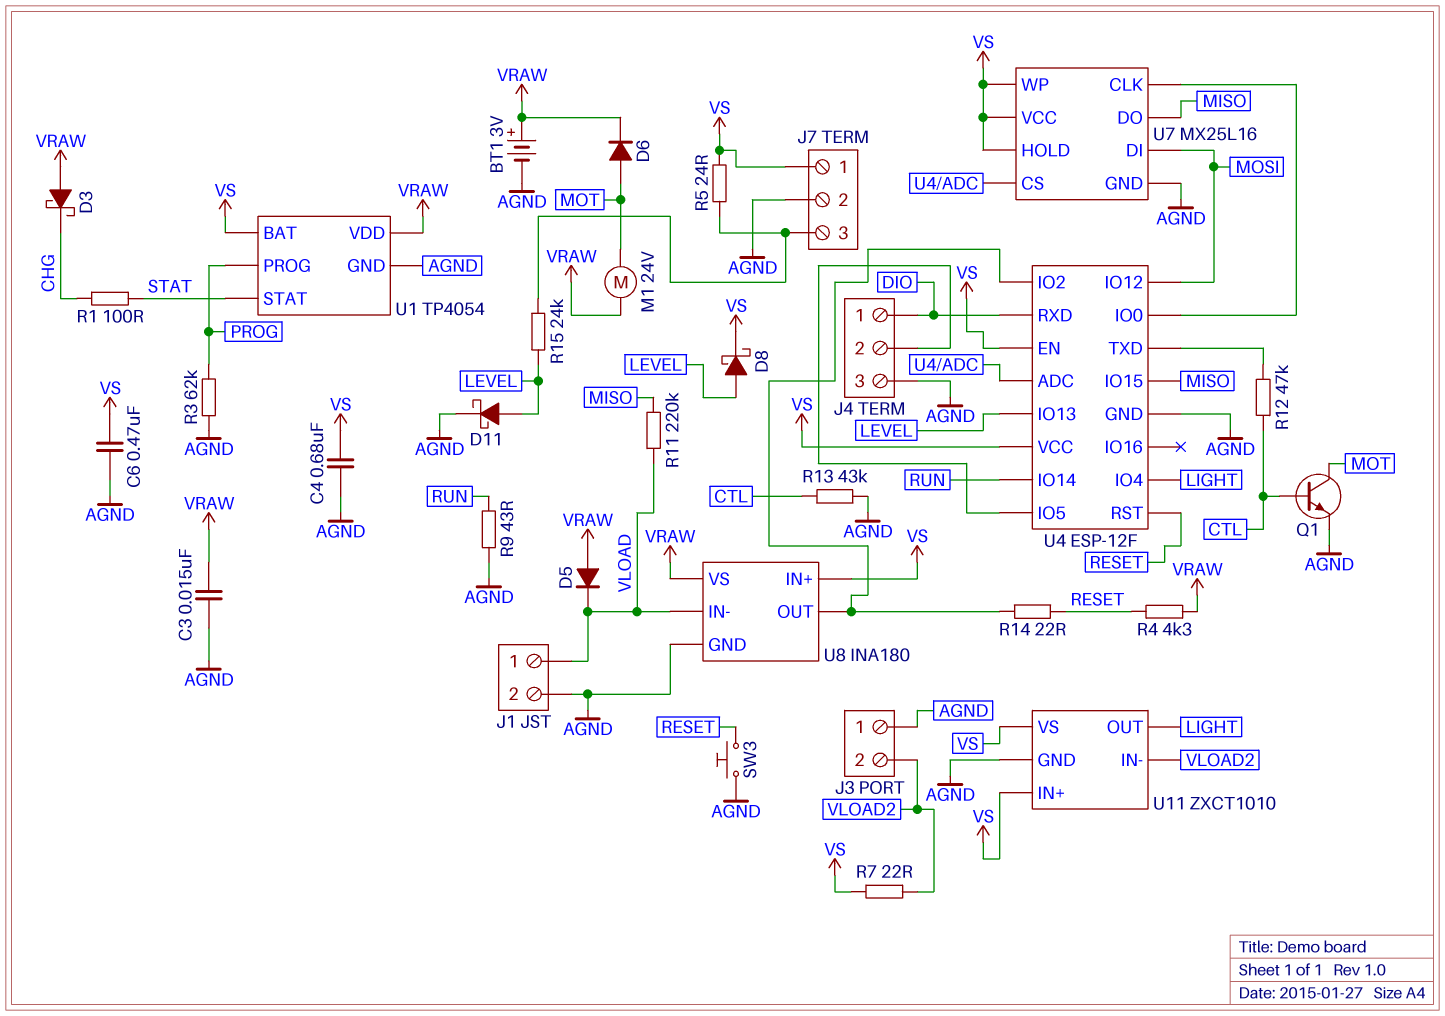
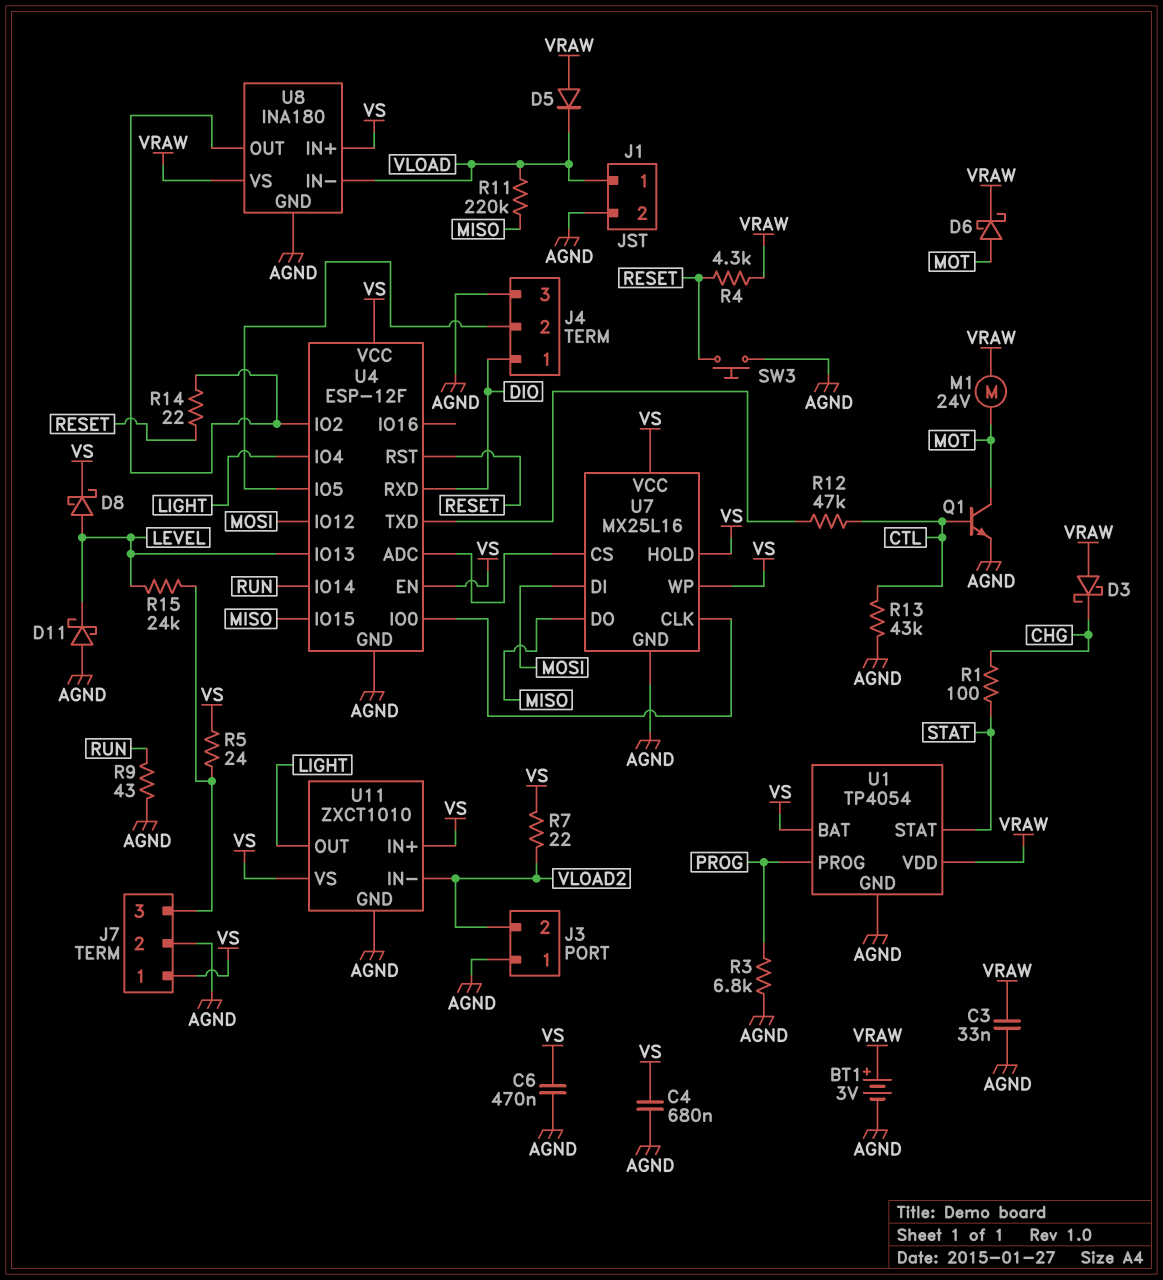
C3: 15nF (AGND, VRAW) -> 33nF (AGND, VRAW)
D6: diode (A MOT, K VRAW) -> schottky (A MOT, K VRAW)
D11: schottky (A LEVEL, K AGND) -> schottky (A AGND, K LEVEL)
R3: 62k (AGND, PROG) -> 6.8k (AGND, PROG)

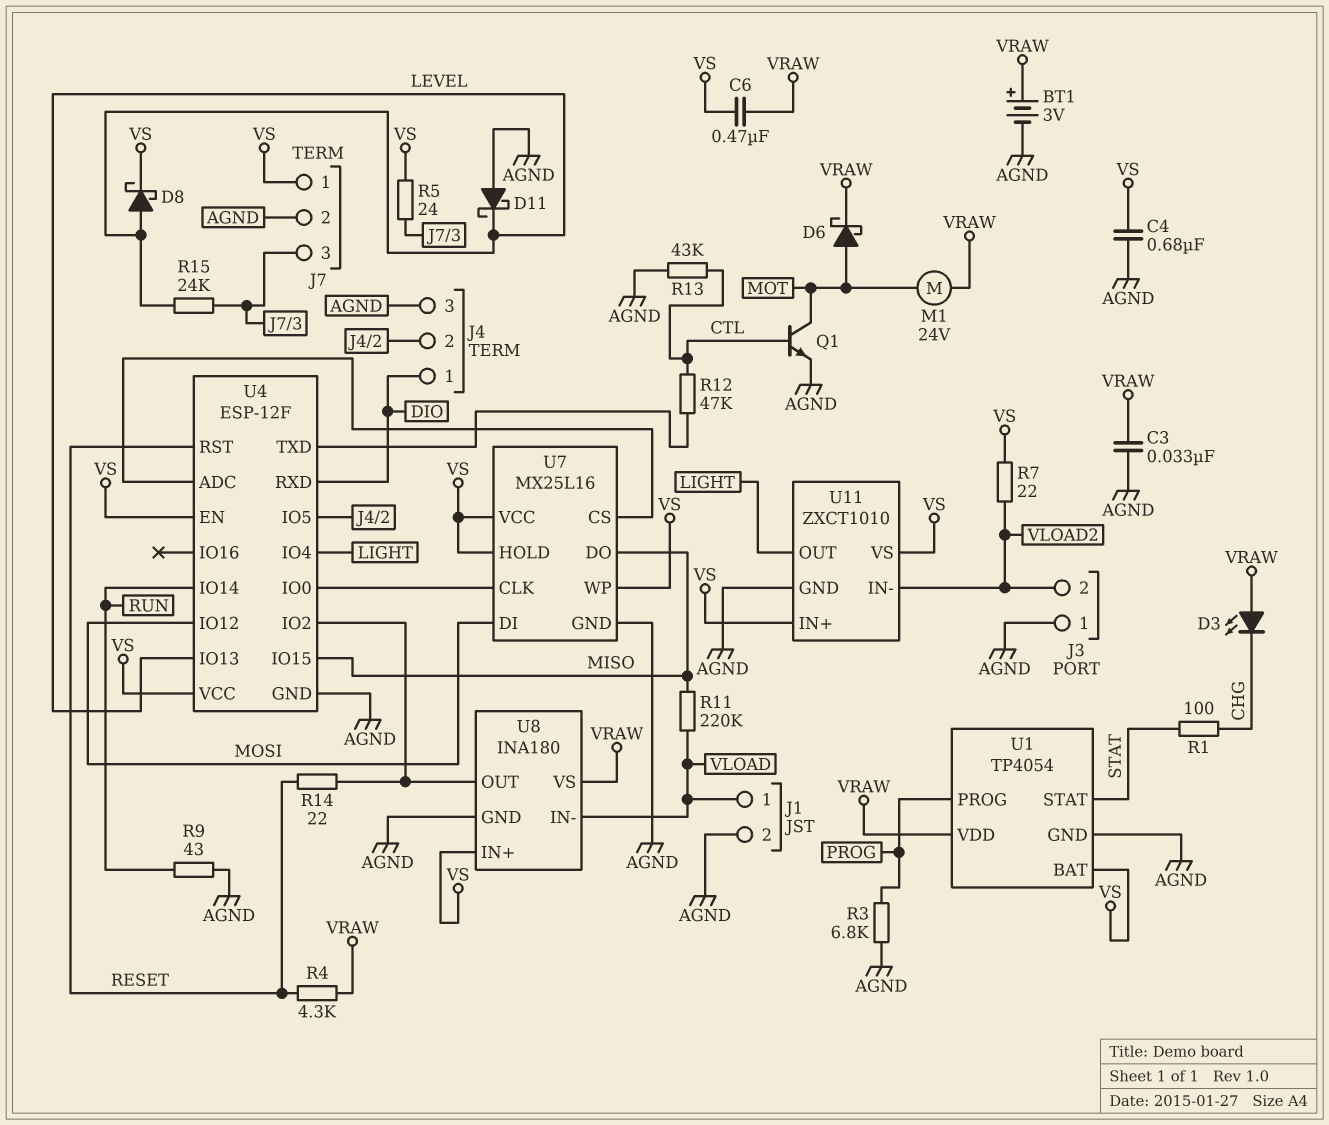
C6: 470nF (AGND, VS) -> 470nF (VRAW, VS)
D3: schottky (A VRAW, K CHG) -> LED (A VRAW, K CHG)
D5: diode (A VRAW, K VLOAD) -> none
SW3: button (AGND, RESET) -> none

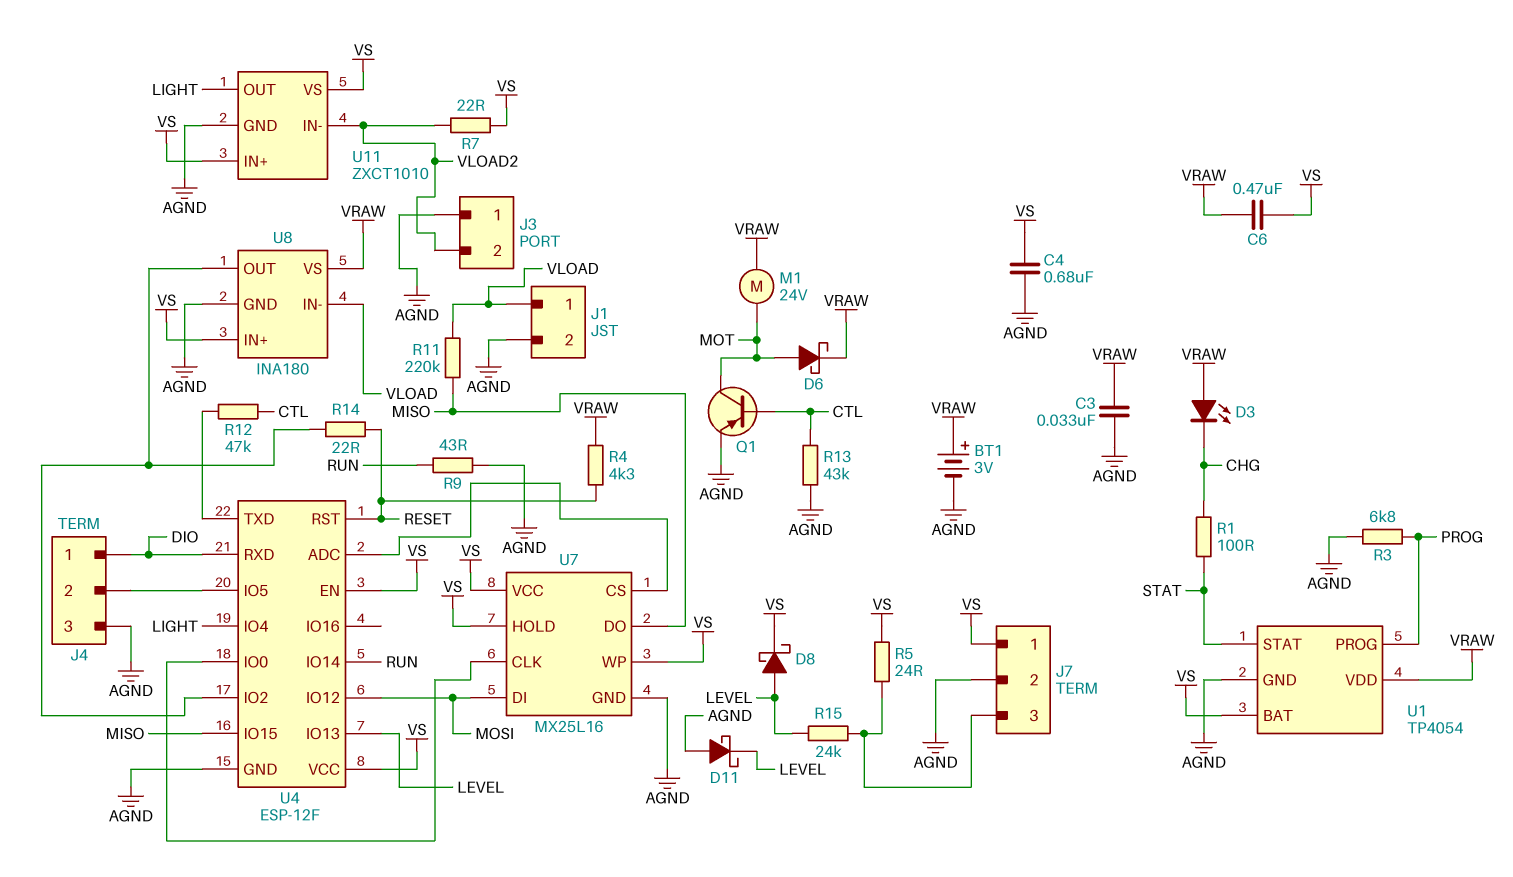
Q1: NPN (B CTL, C MOT, E AGND) -> PNP (B CTL, C MOT, E AGND)

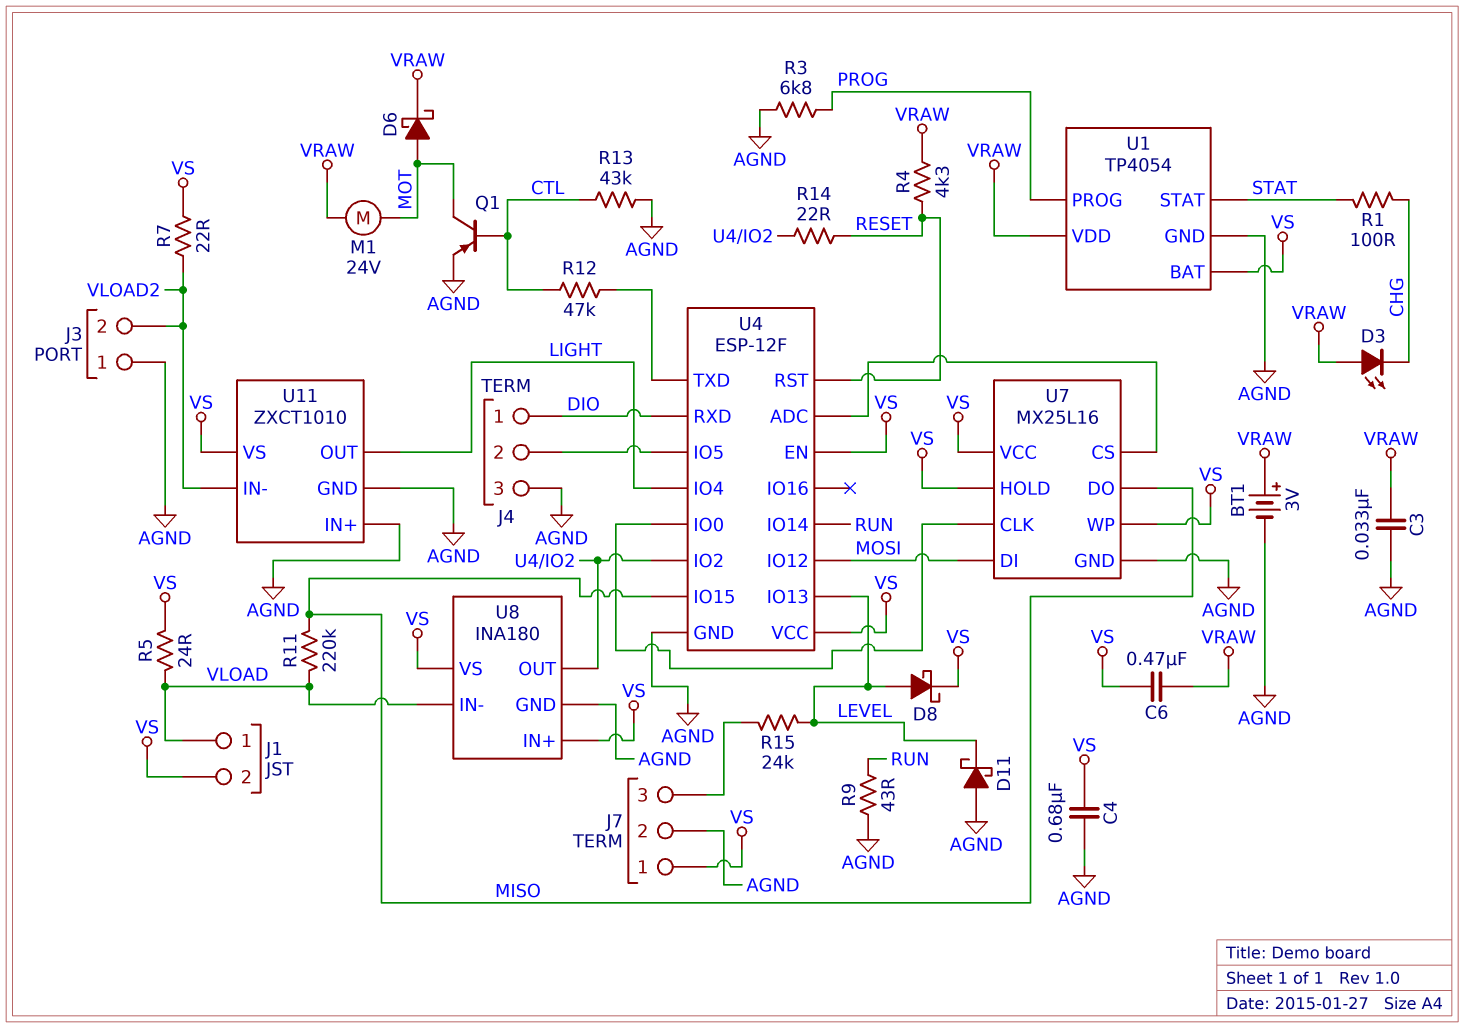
J1 pin 2: AGND -> VS
R5: 24 (J7/3, VS) -> 24 (VLOAD, VS)
U8 pin VS: VRAW -> VS
U11 pin IN+: VS -> AGND

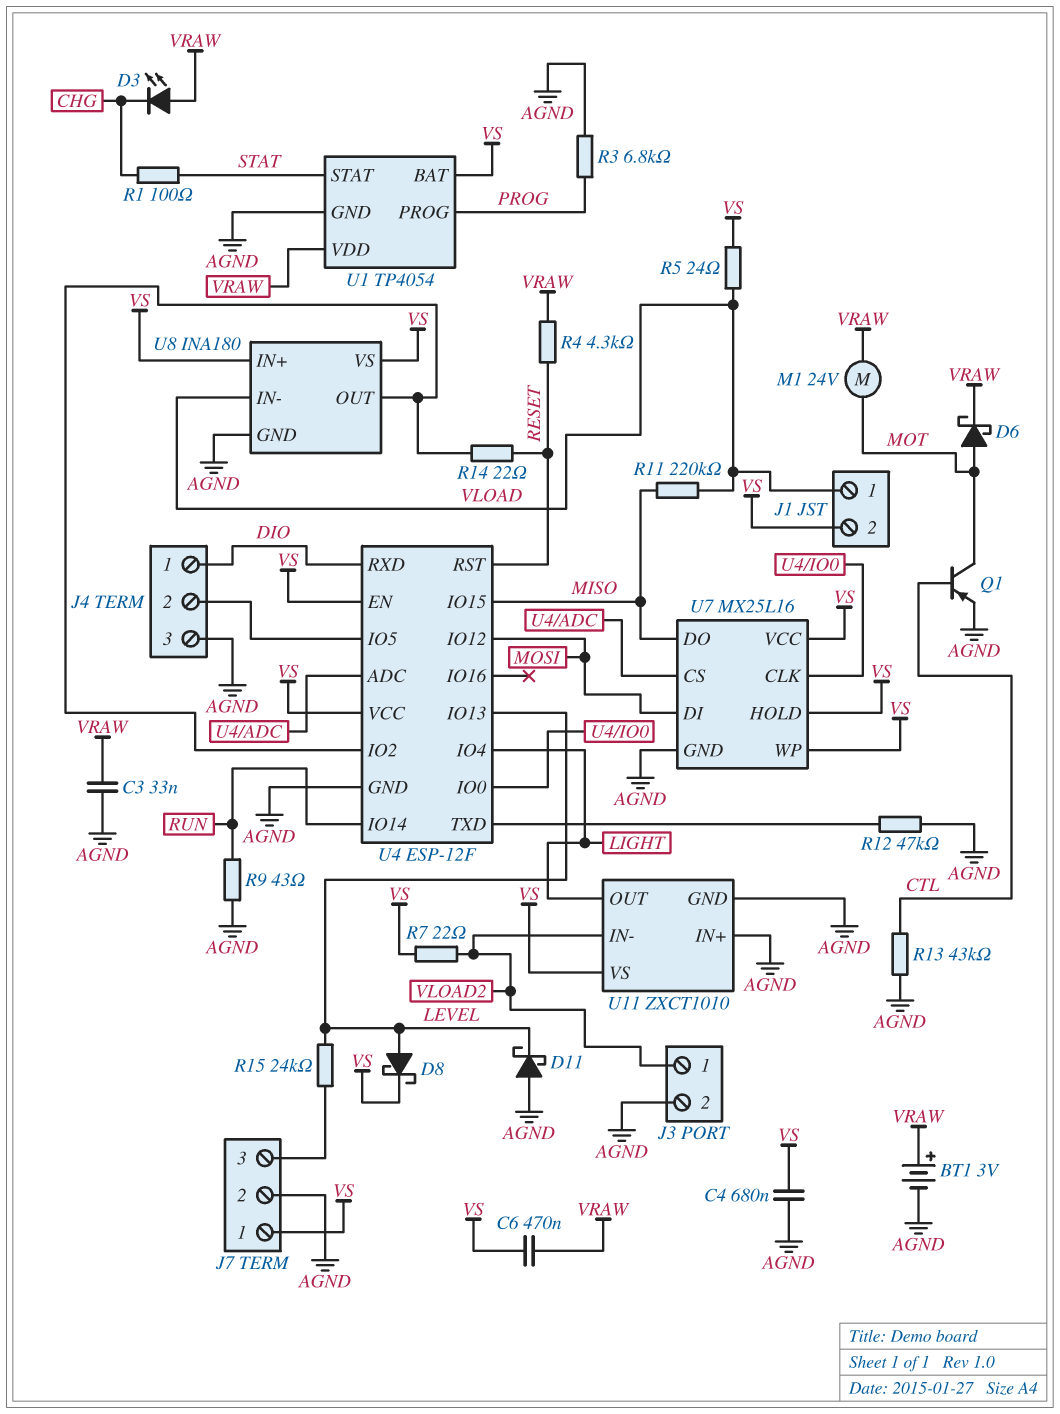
J3 pin 1: AGND -> VLOAD2
J3 pin 2: VLOAD2 -> AGND
R12: 47k (CTL, U4/TXD) -> 47k (AGND, U4/TXD)

